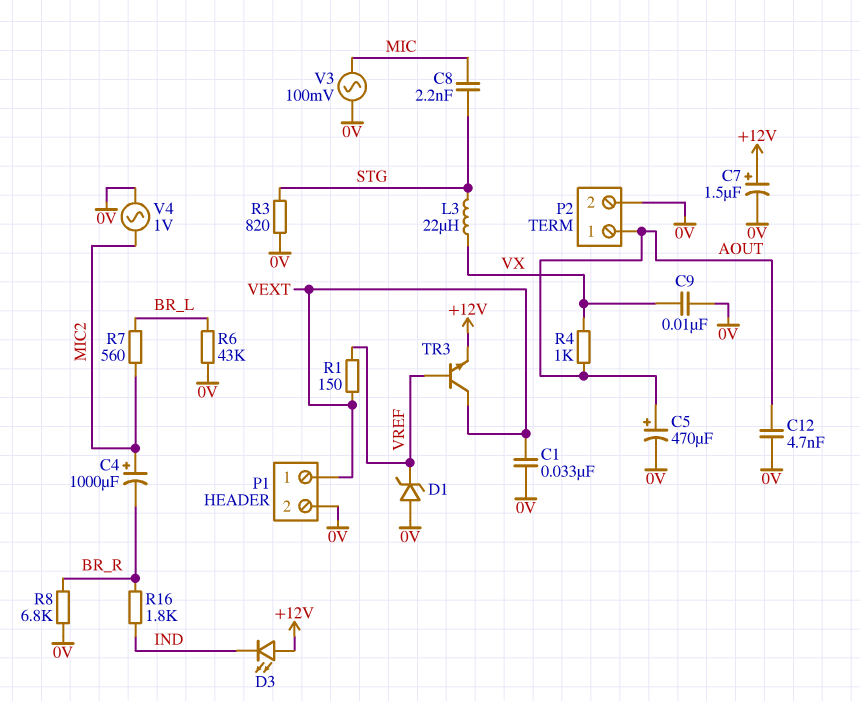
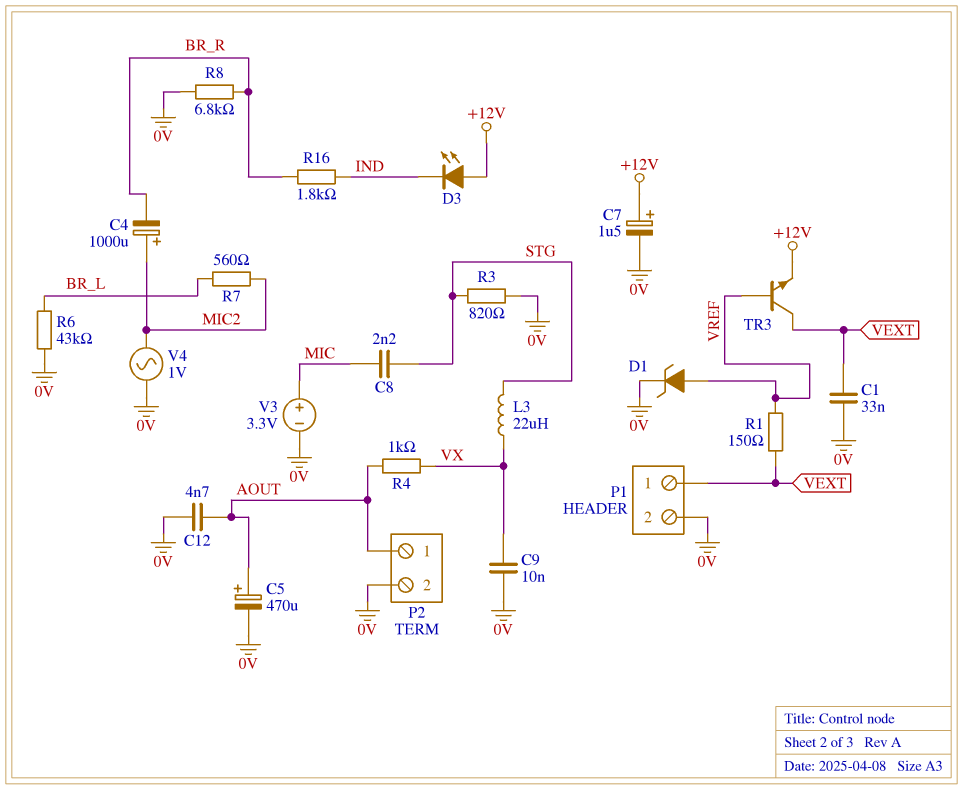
D1: zener (A 0V, K VREF) -> zener (A VREF, K 0V)
V3: AC 100mV (0V, MIC) -> 3.3V (plus MIC, minus 0V)

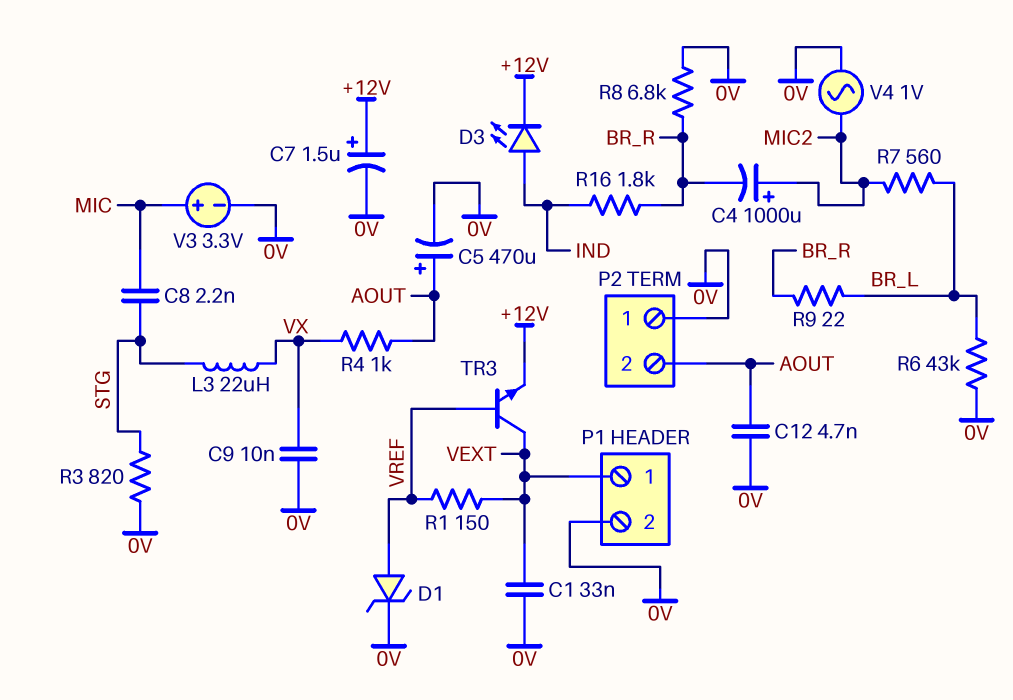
D3: LED (A +12V, K IND) -> LED (A IND, K +12V)
P2 pin 1: AOUT -> 0V
P2 pin 2: 0V -> AOUT
R9: none -> 22 (BR_L, BR_R)

